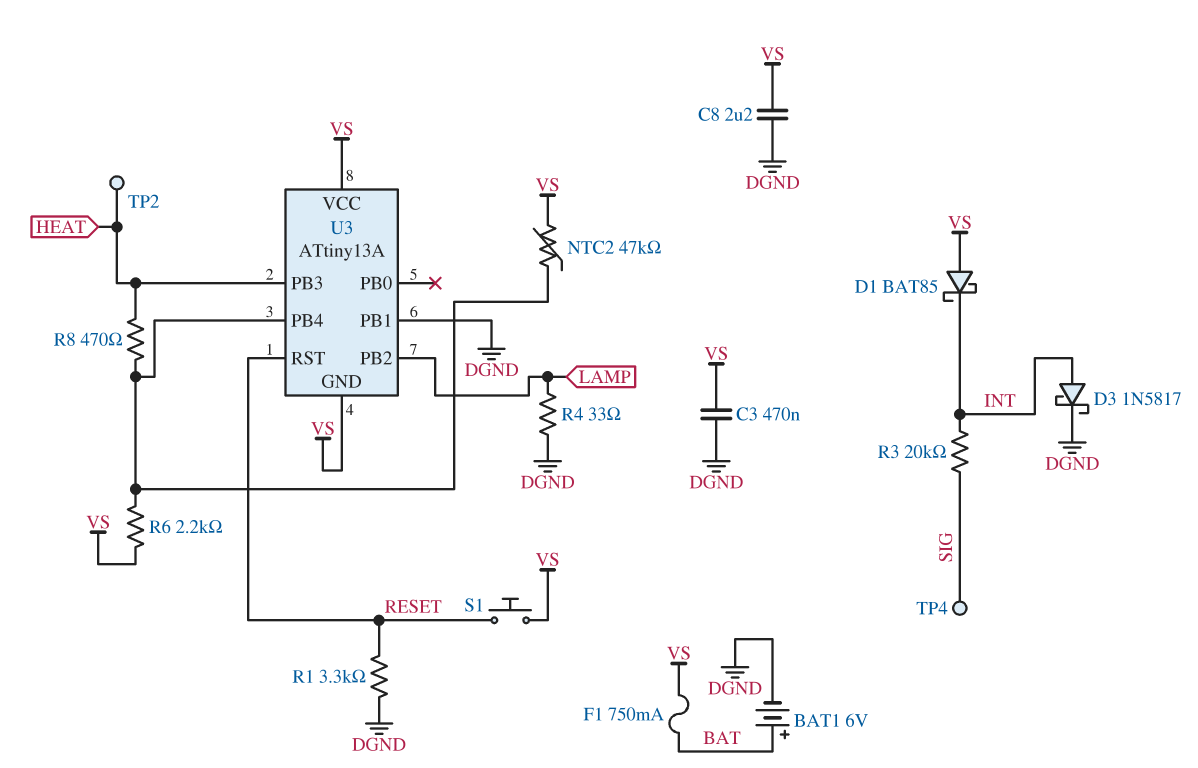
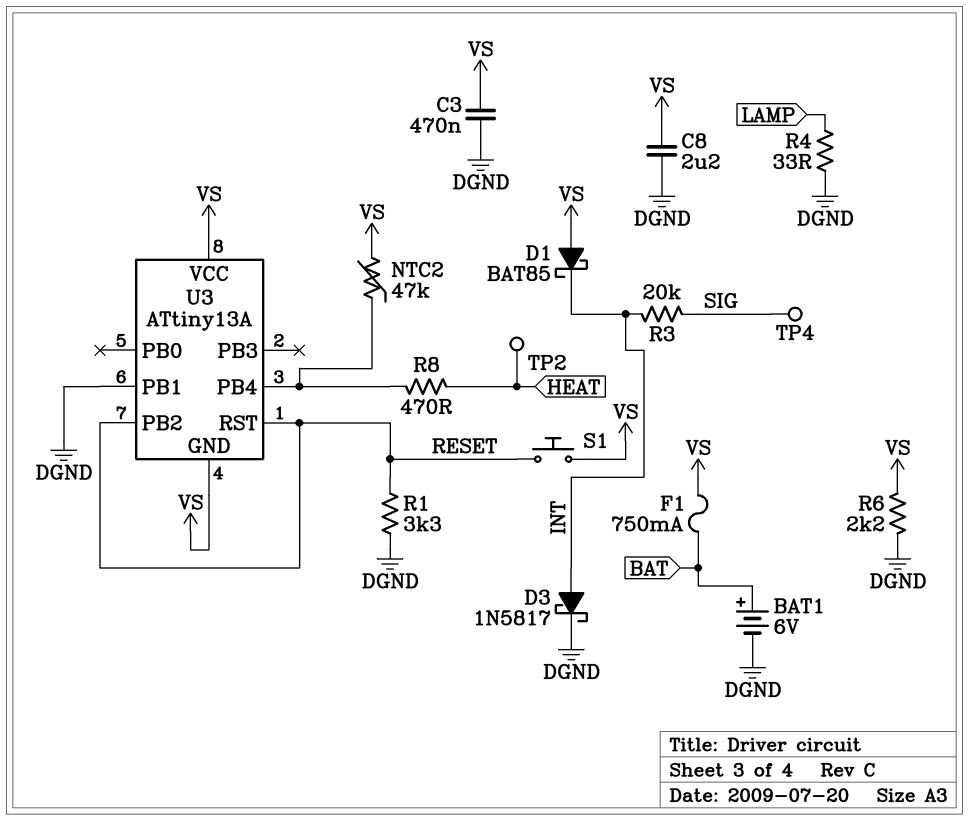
R6: 2.2k (U3/PB4, VS) -> 2.2k (DGND, VS)
U3 pin PB2: LAMP -> RESET
U3 pin PB3: HEAT -> none

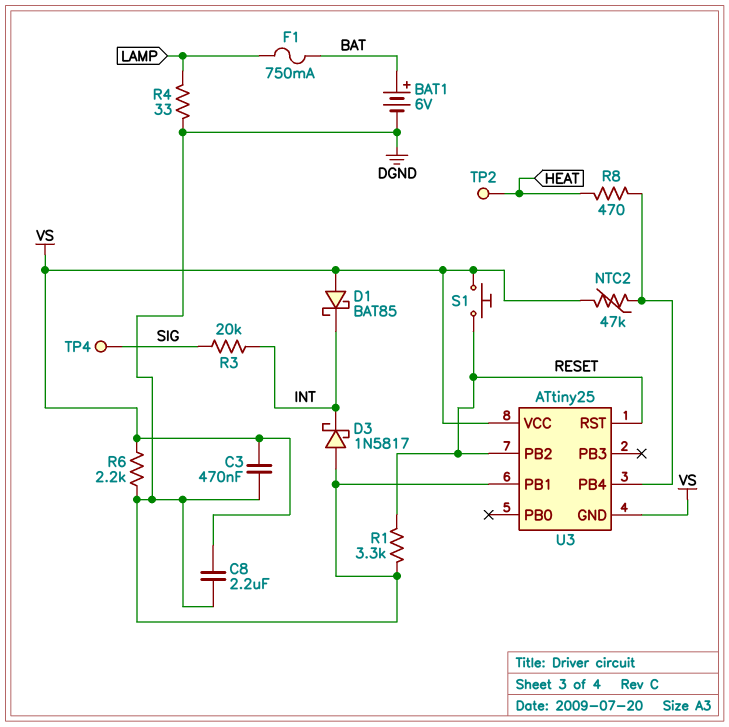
D3: schottky 1N5817 (A INT, K DGND) -> schottky 1N5817 (A DGND, K INT)
F1: 750mA (BAT, VS) -> 750mA (BAT, LAMP)
U3: ATtiny13A -> ATtiny25

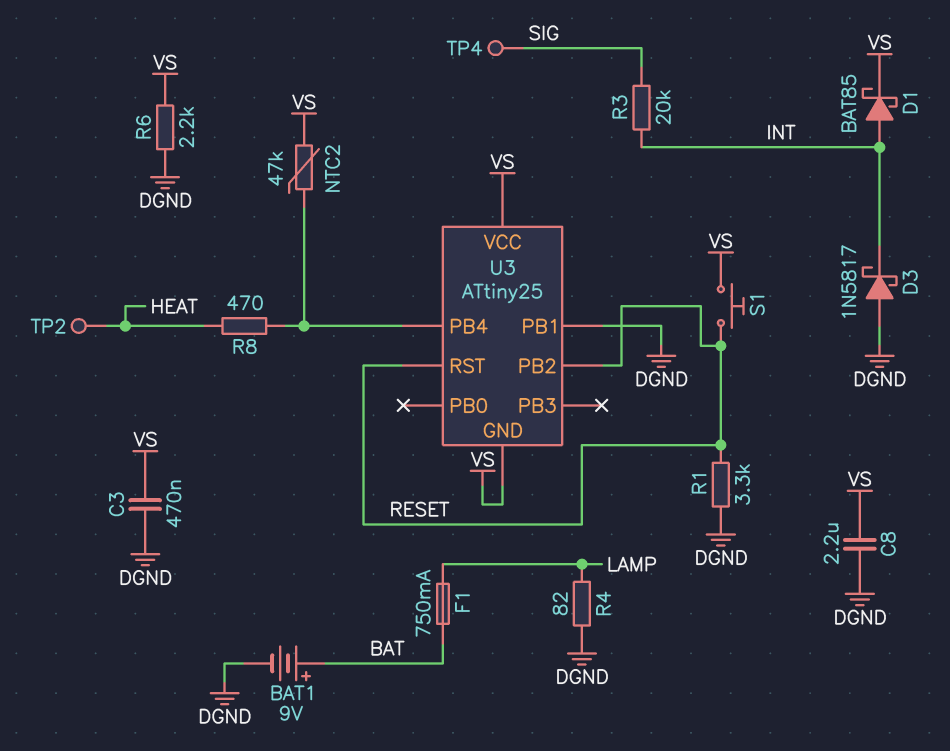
BAT1: 6V (plus BAT, minus DGND) -> 9V (plus BAT, minus DGND)
D1: schottky BAT85 (A VS, K INT) -> schottky BAT85 (A INT, K VS)
R4: 33 (DGND, LAMP) -> 82 (DGND, LAMP)

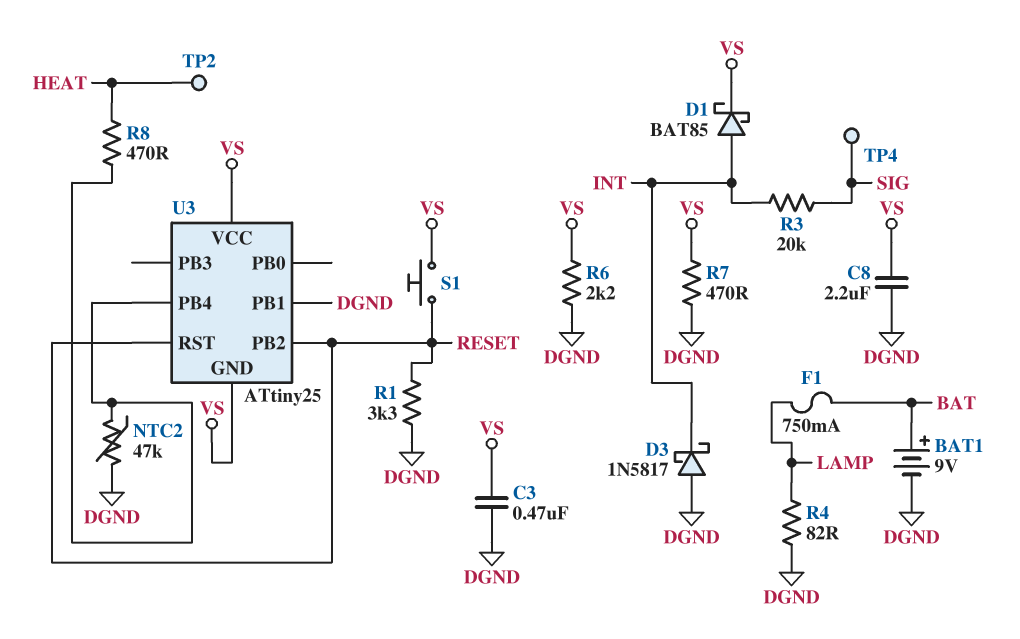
NTC2: 47k (U3/PB4, VS) -> 47k (DGND, U3/PB4)
R7: none -> 470 (DGND, VS)

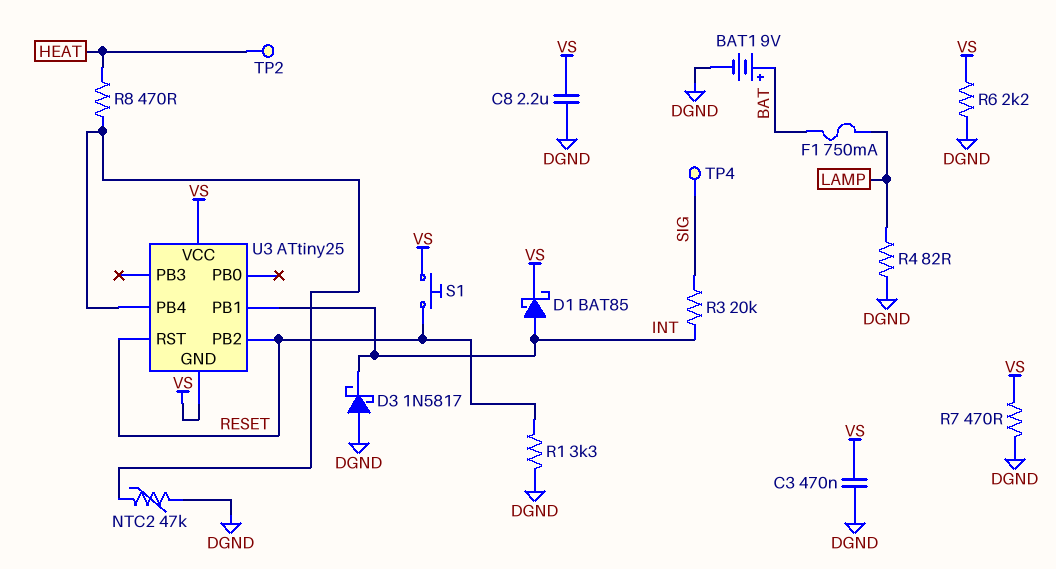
U3 pin PB1: DGND -> INT

